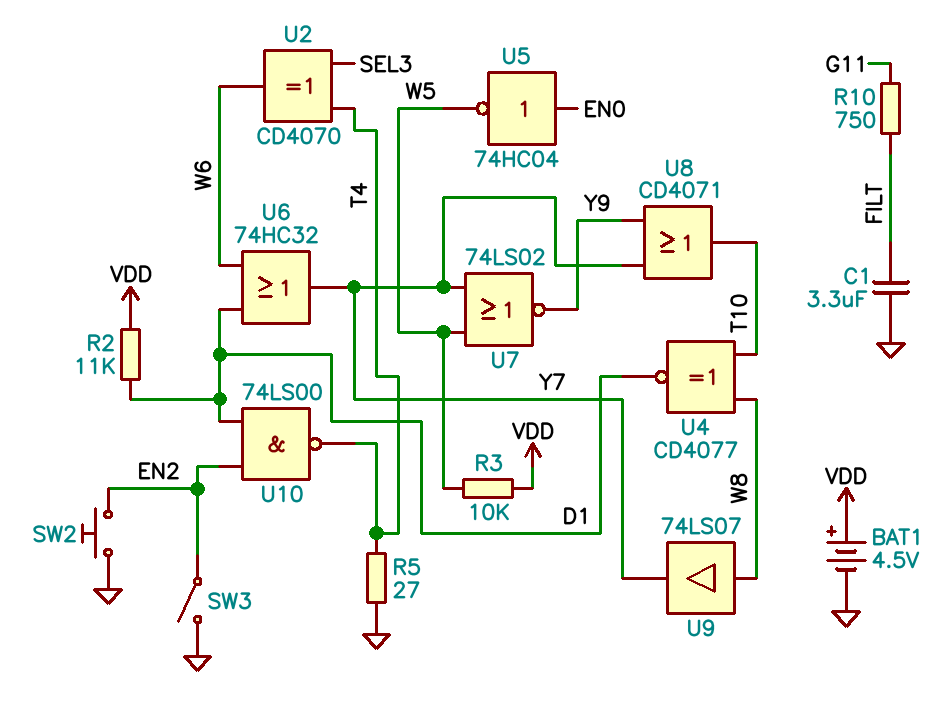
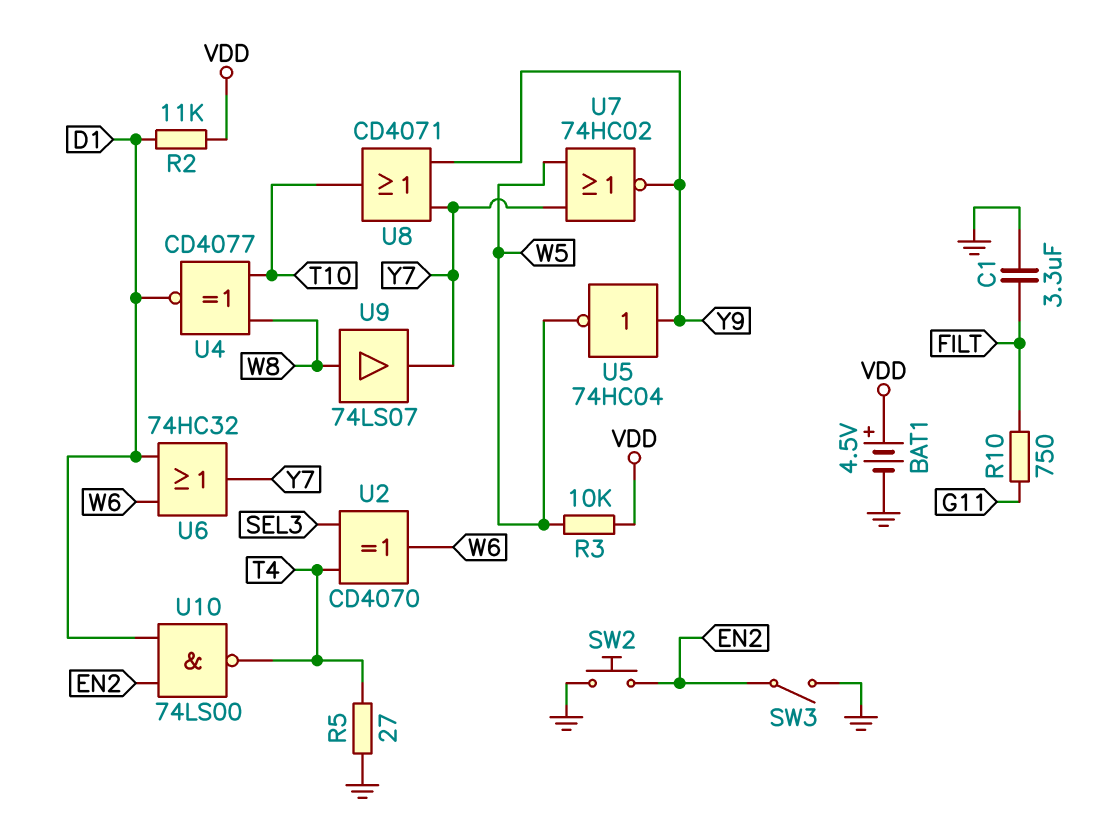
U5: NOT 74HC04 (in EN0, out W5) -> NOT 74HC04 (in Y9, out W5)
U7: NOR 74LS02 (in W5, in Y7, out Y9) -> NOR 74HC02 (in W5, in Y7, out Y9)

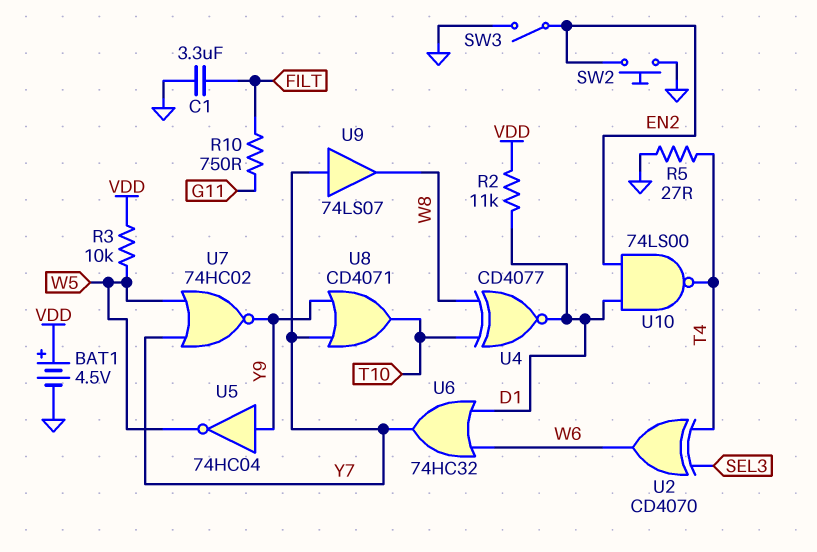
U9: buffer 74LS07 (in W8, out Y7) -> buffer 74LS07 (in Y7, out W8)

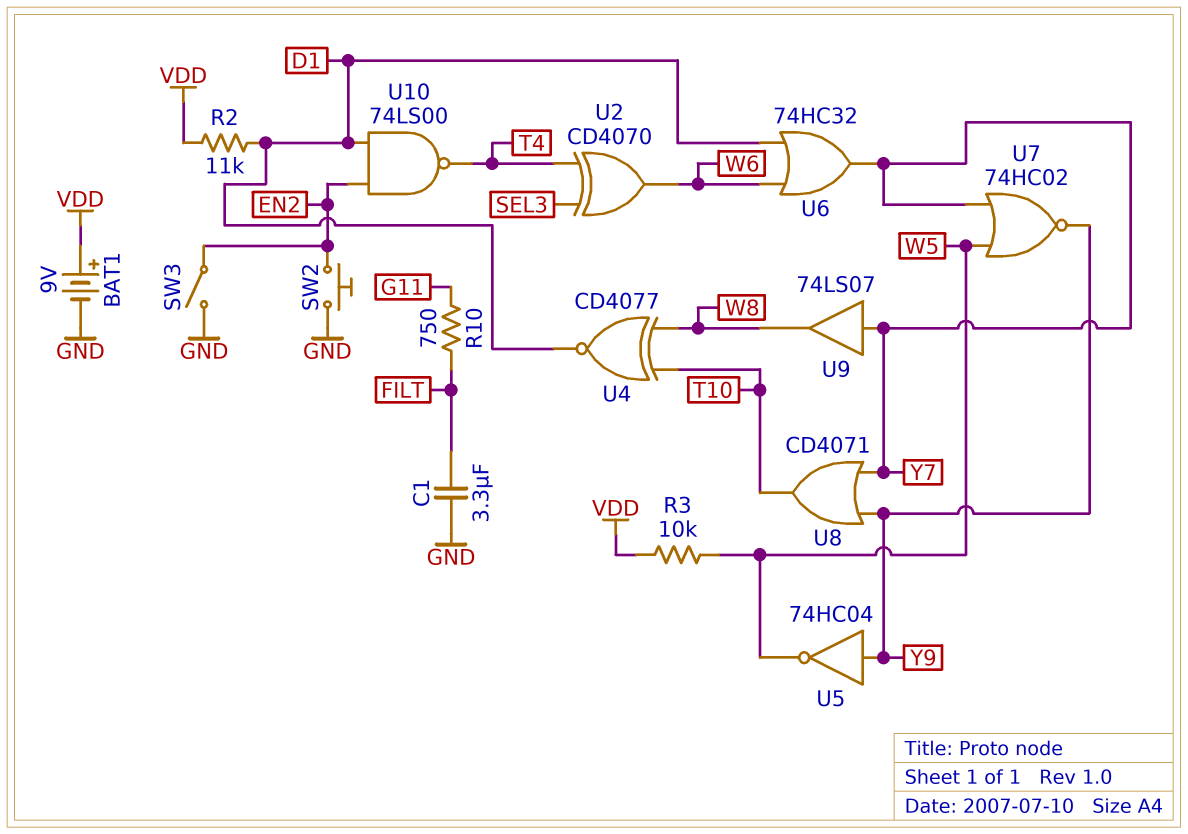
BAT1: 4.5V (plus VDD, minus GND) -> 9V (plus VDD, minus GND)
R5: 27 (GND, T4) -> none

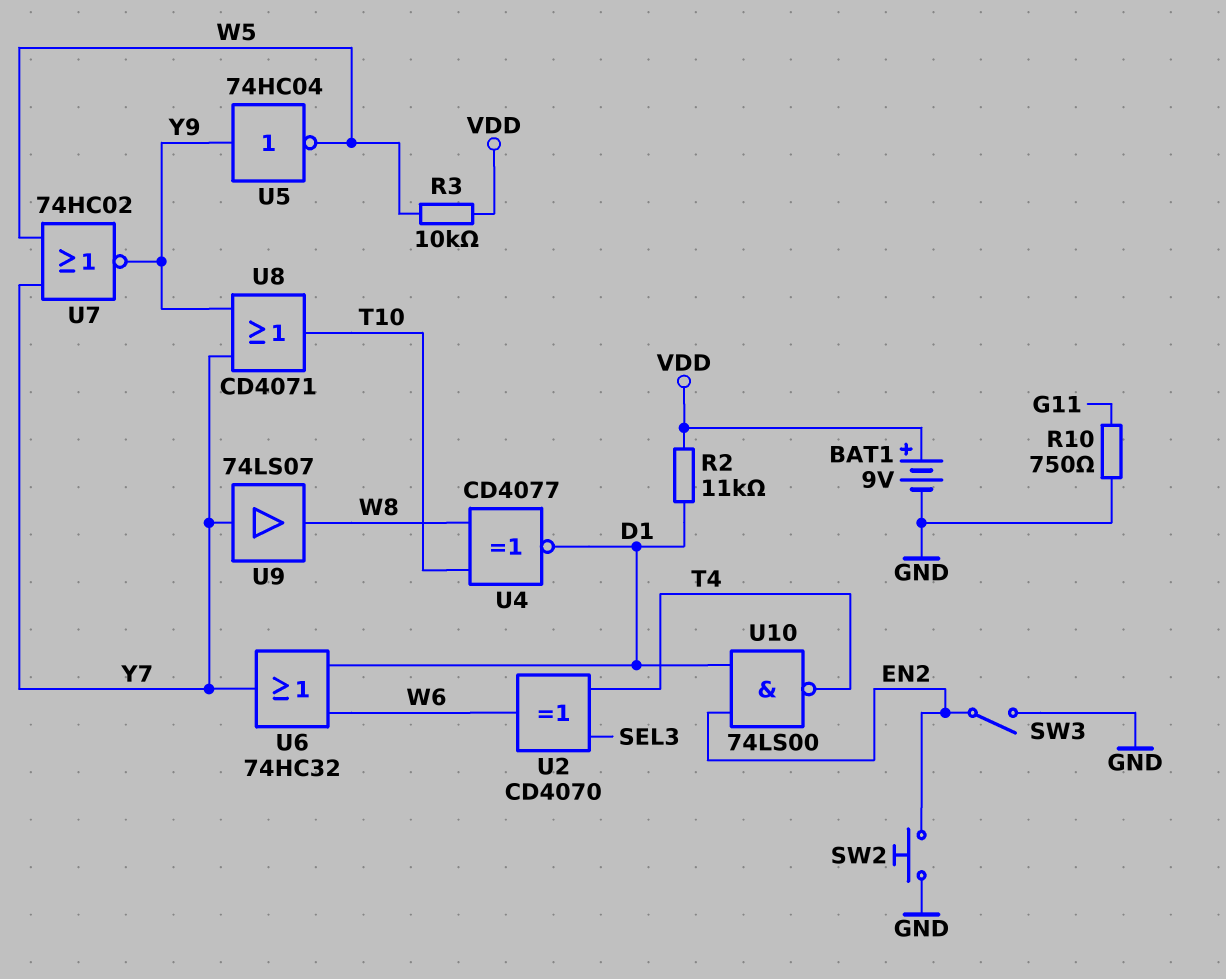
C1: 3.3uF (FILT, GND) -> none
R10: 750 (FILT, G11) -> 750 (G11, GND)

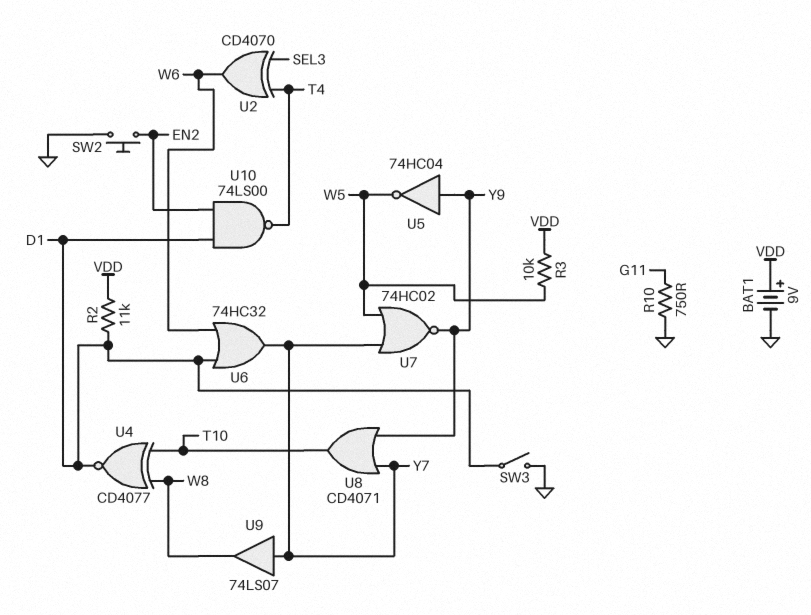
SW3: switch (EN2, GND) -> switch (D1, GND)

